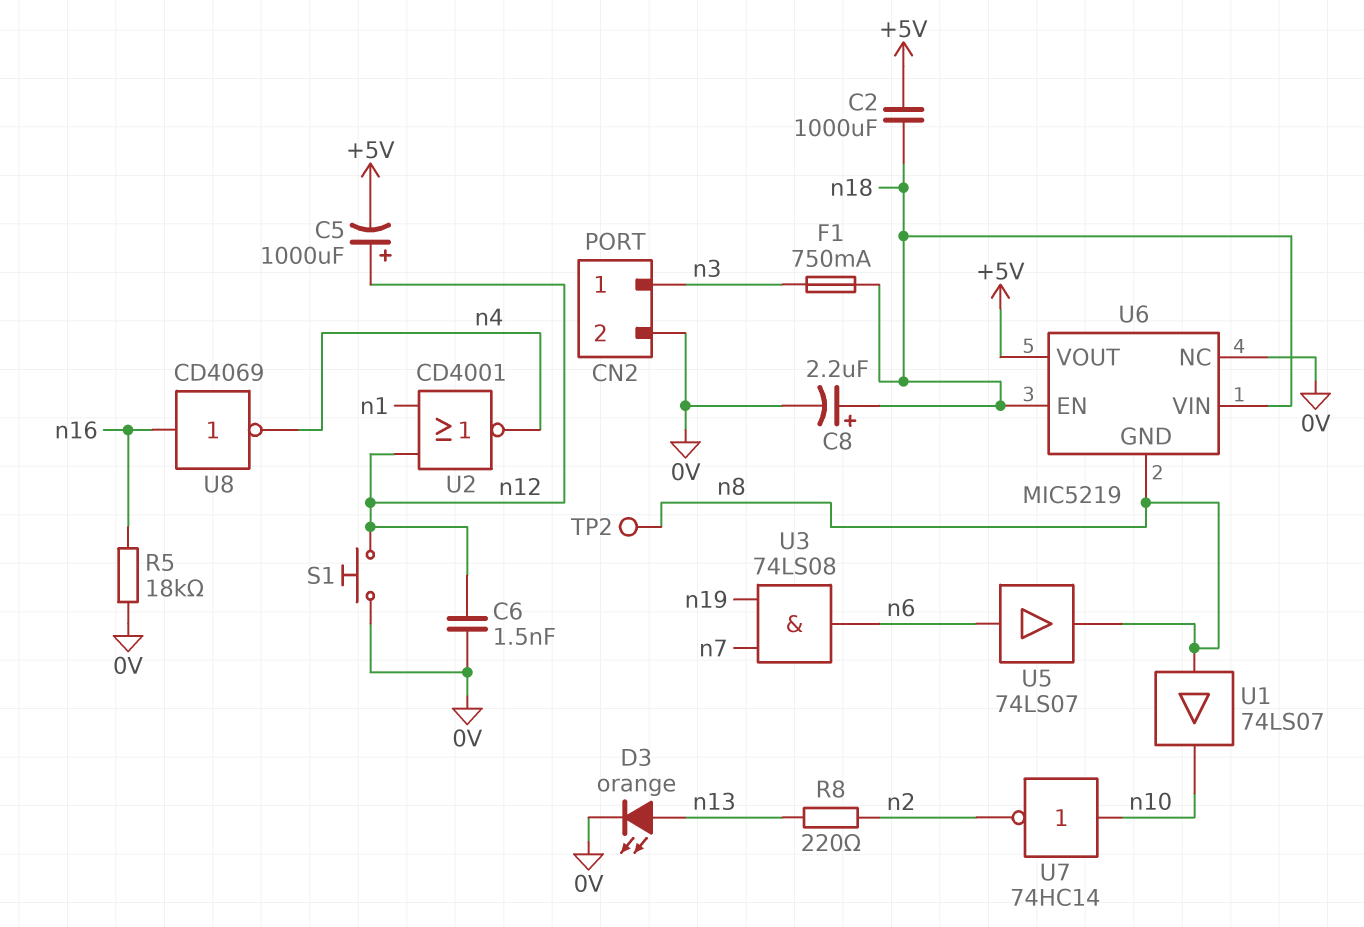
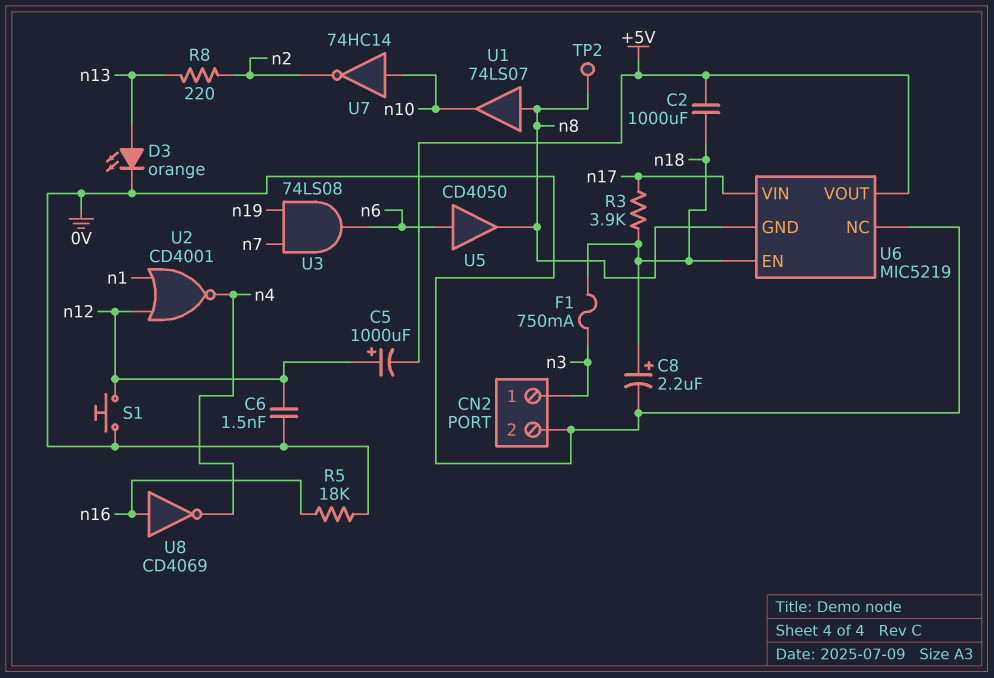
R3: none -> 3.9k (n17, n18)
U5: buffer 74LS07 (in n6, out n8) -> buffer CD4050 (in n6, out n8)
U6 pin VIN: n18 -> n17

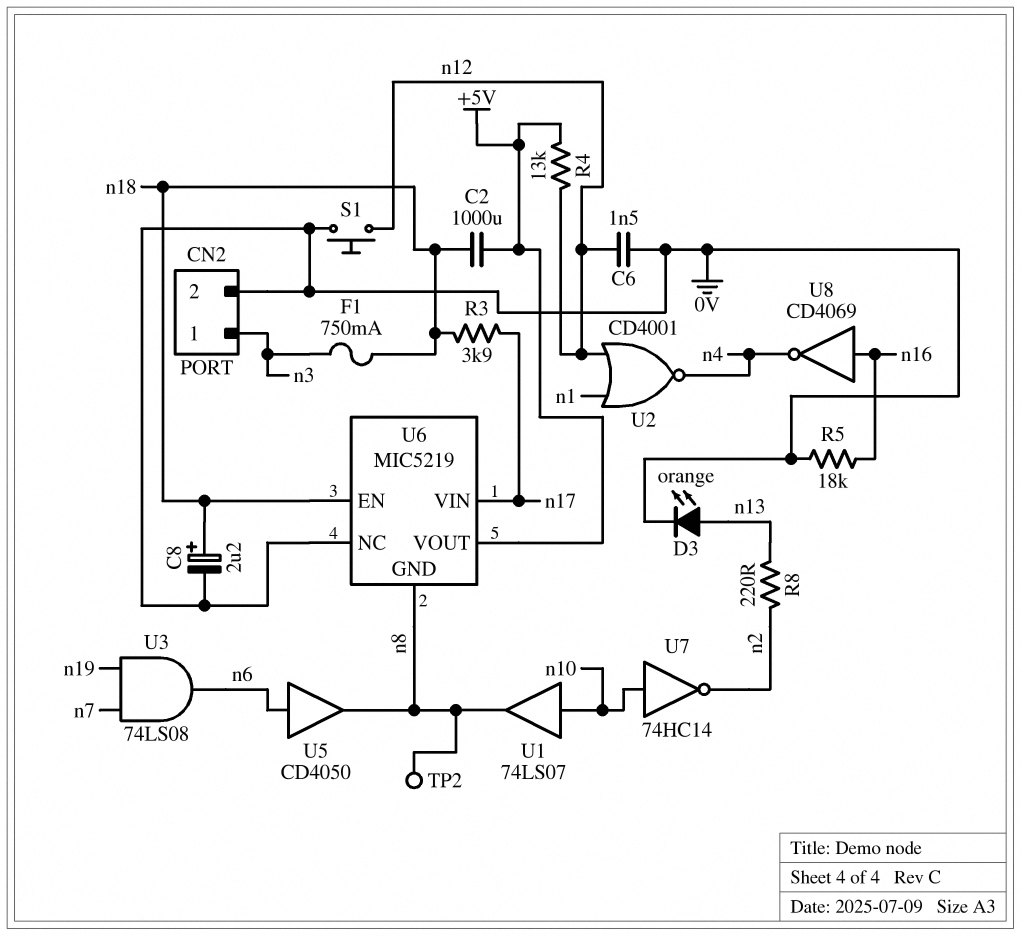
C5: 1000uF (plus n12, minus +5V) -> none
R4: none -> 13k (+5V, n12)
U1: buffer 74LS07 (in n8, out n10) -> buffer 74LS07 (in n10, out n8)

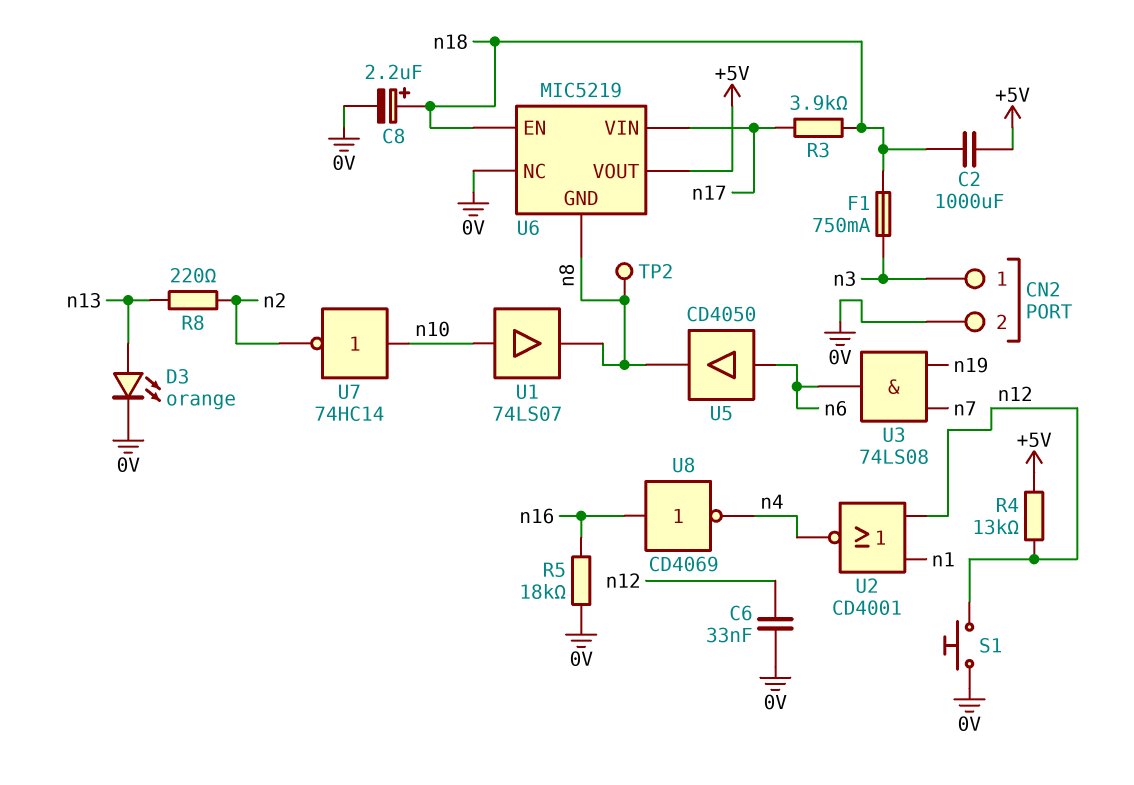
C6: 1.5nF (0V, n12) -> 33nF (0V, n12)

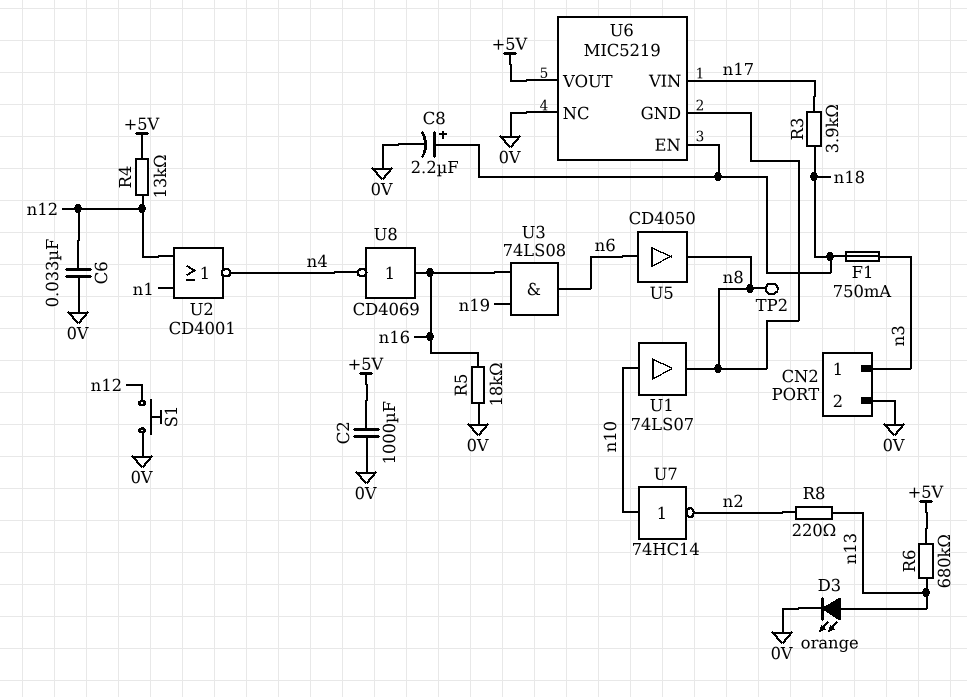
C2: 1000uF (+5V, n18) -> 1000uF (+5V, 0V)
R6: none -> 680k (+5V, n13)
U3: AND 74LS08 (in n7, in n19, out n6) -> AND 74LS08 (in n16, in n19, out n6)

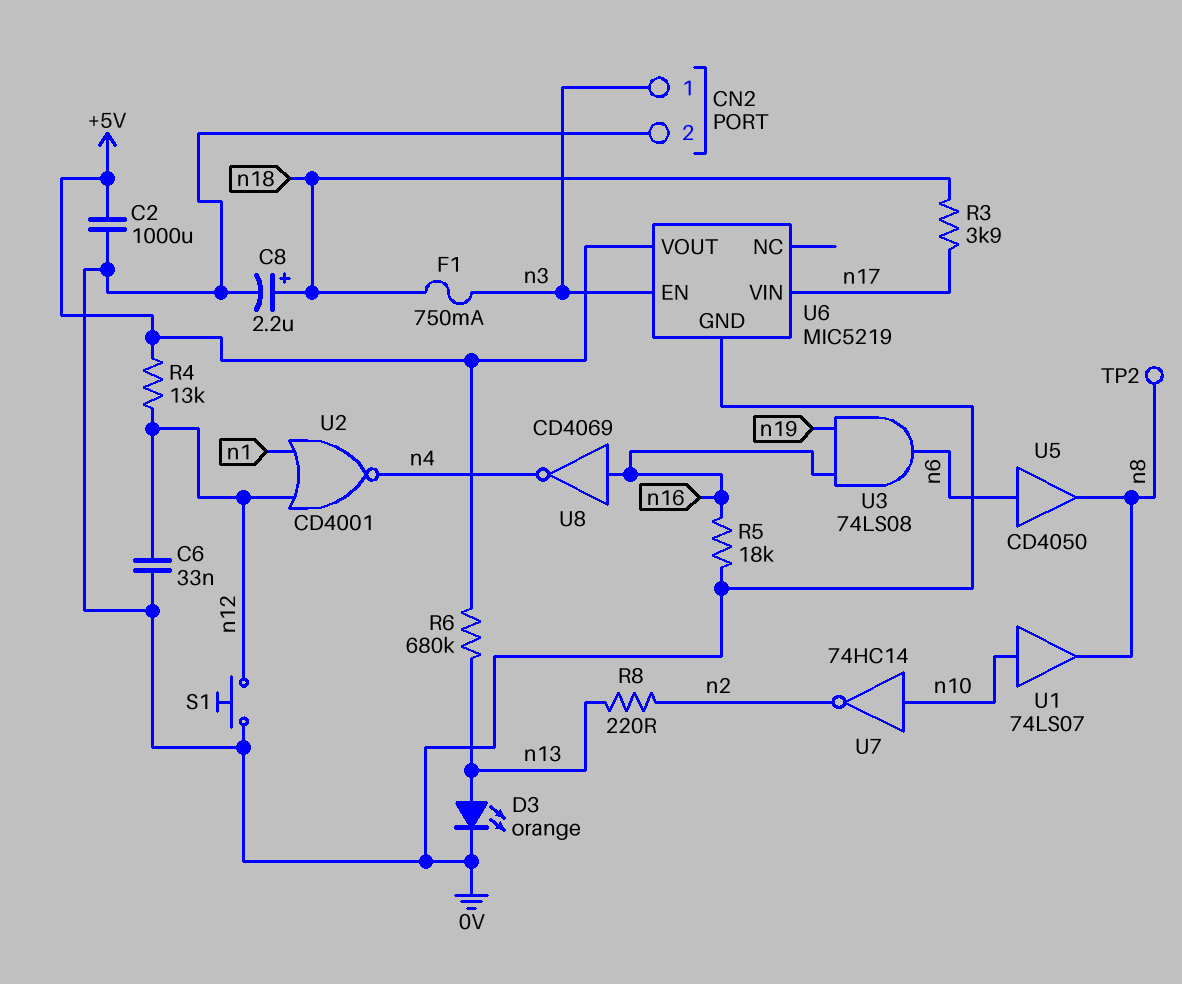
U6 pin EN: n18 -> n3
U6 pin GND: n8 -> 0V
U6 pin NC: 0V -> none

